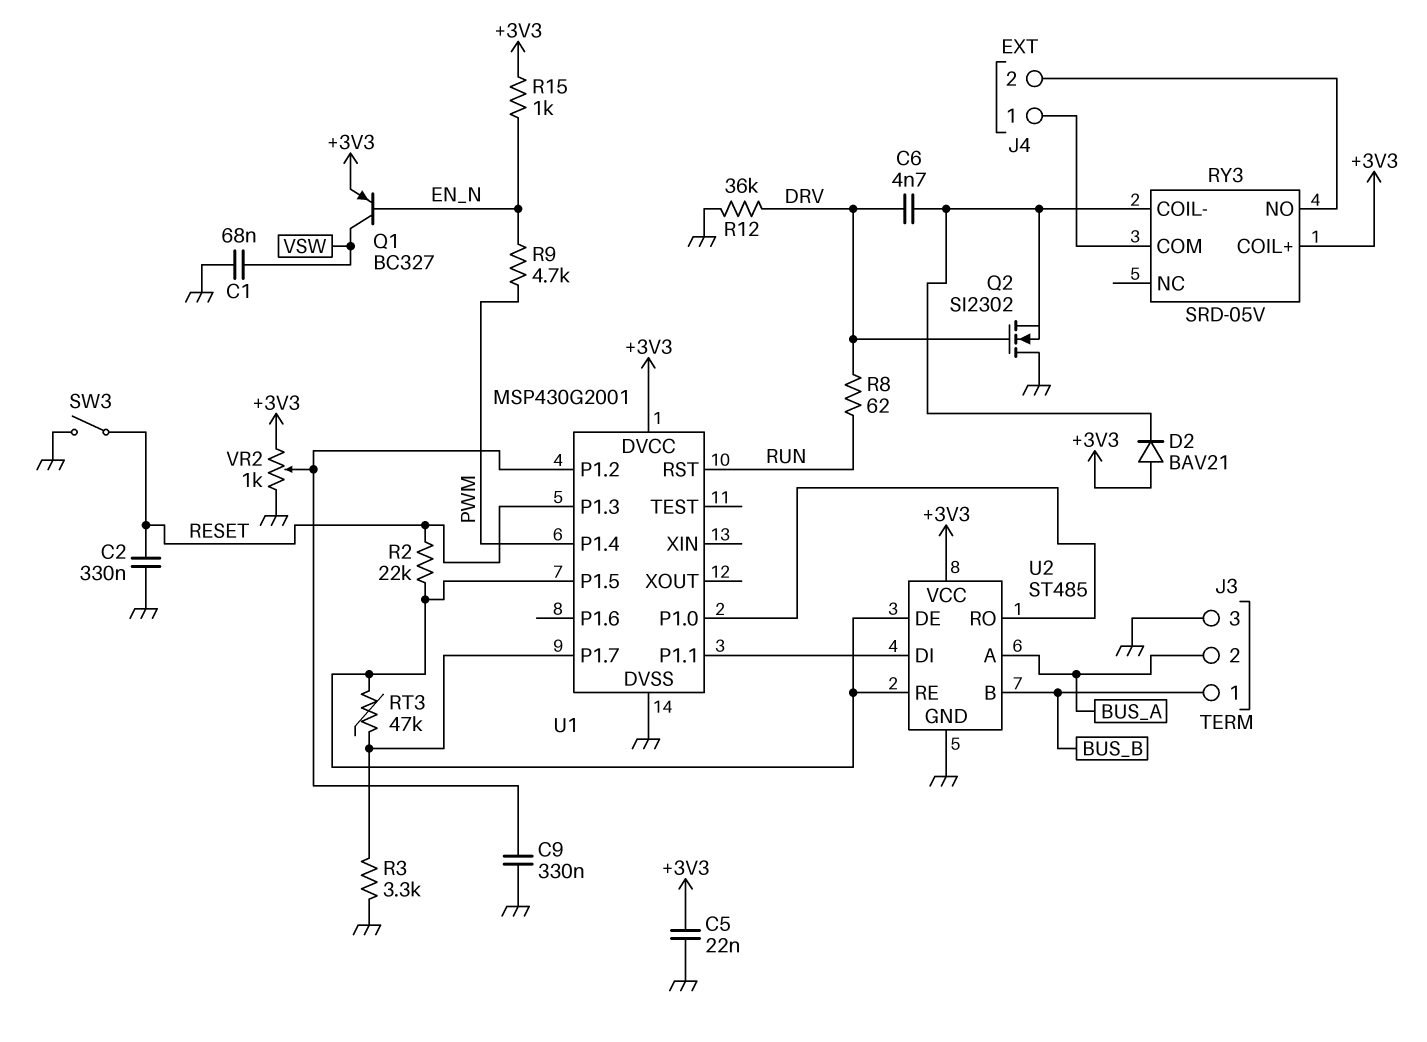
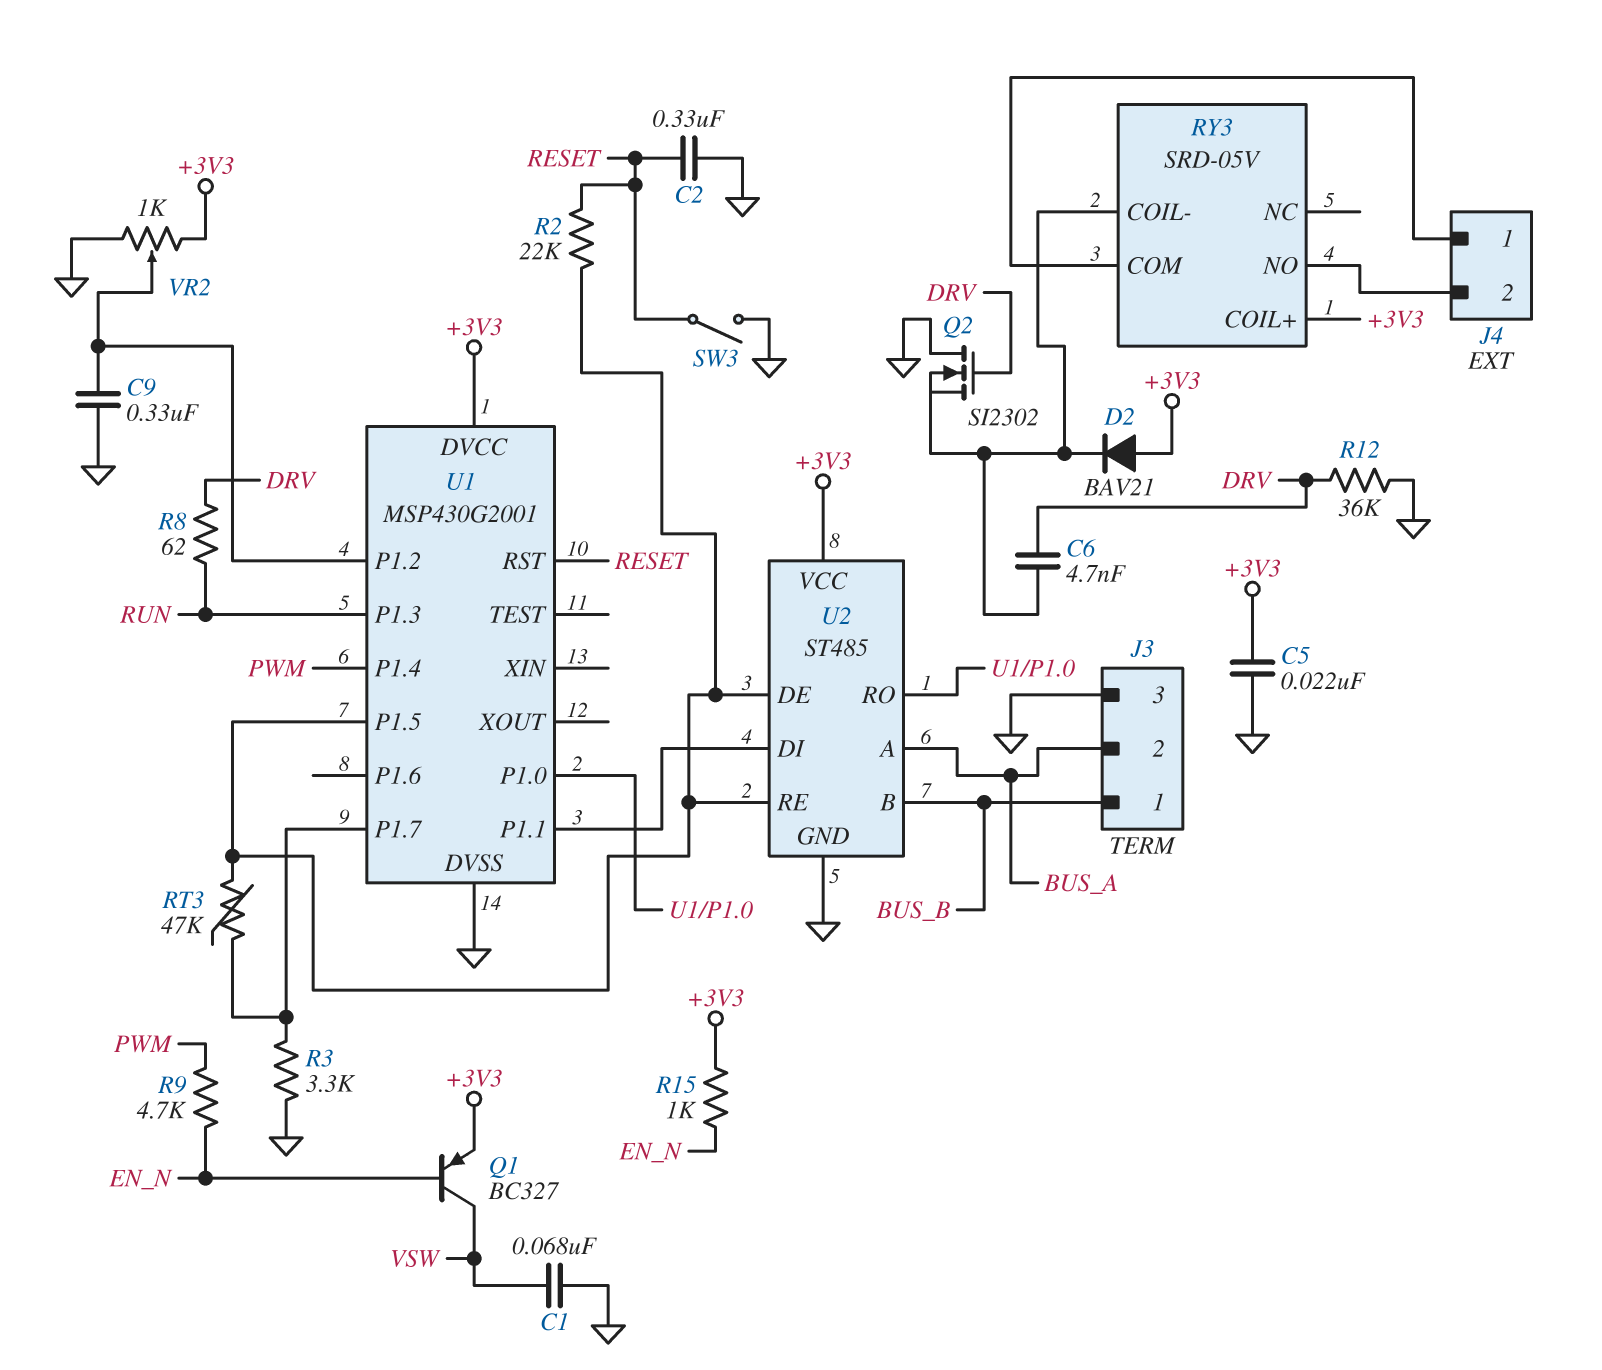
U1 pin P1.3: RESET -> RUN
U1 pin RST: RUN -> RESET

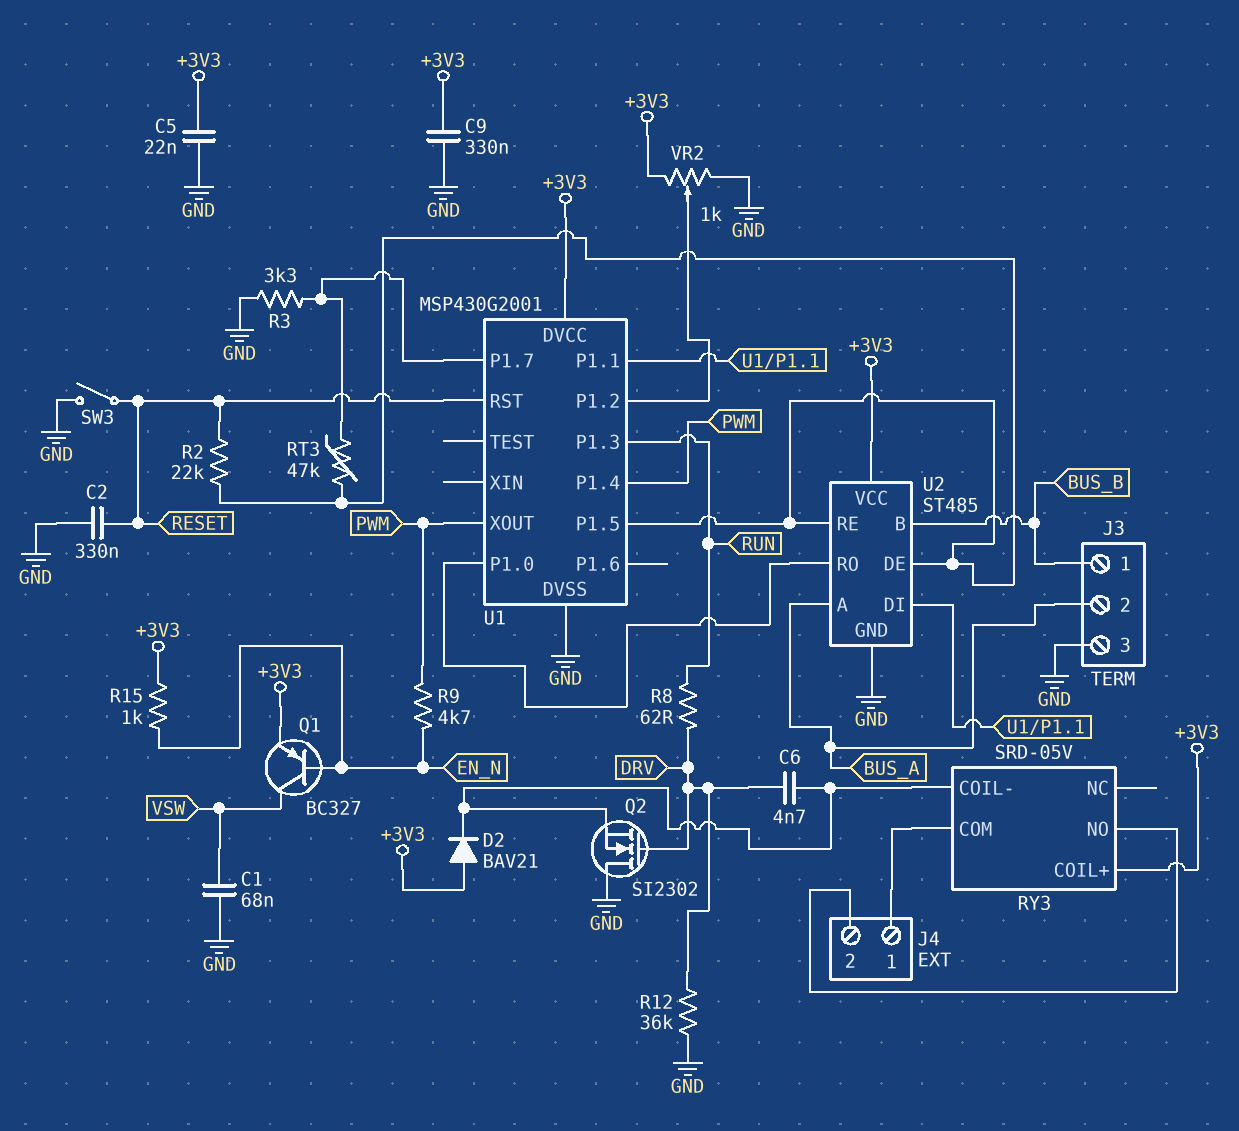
C9: 330nF (GND, U1/P1.2) -> 330nF (+3V3, GND)
U1 pin XOUT: none -> PWM

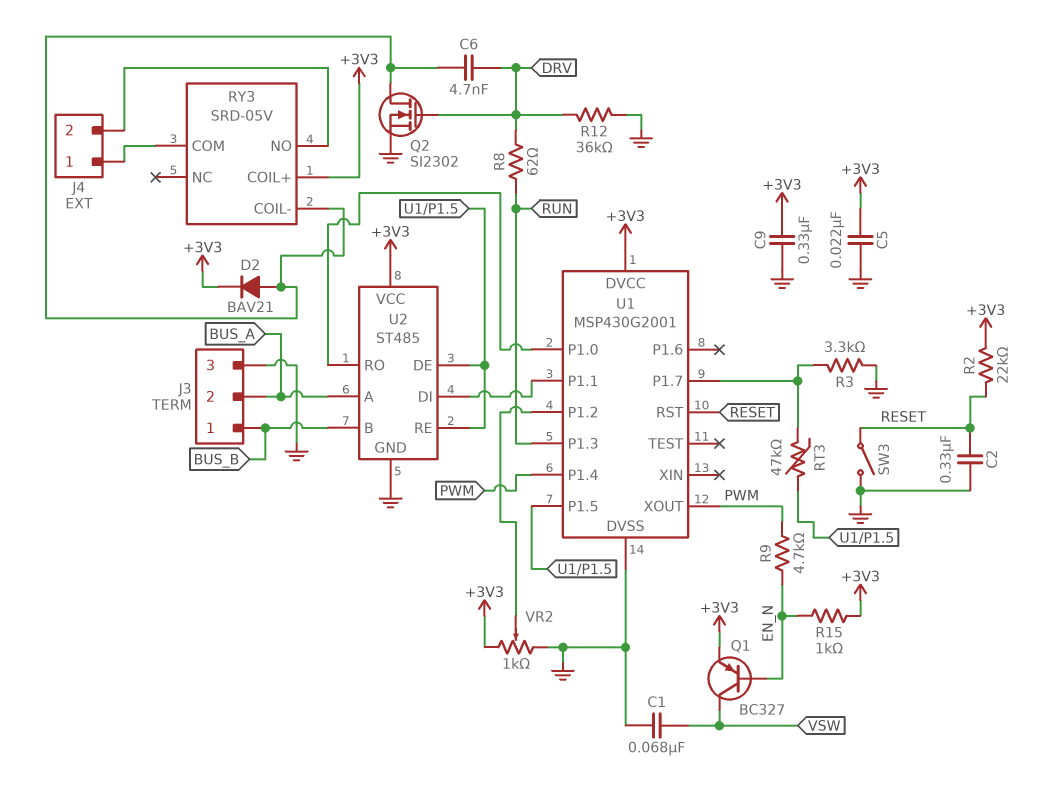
D2: diode BAV21 (A +3V3, K RY3/COIL-) -> diode BAV21 (A RY3/COIL-, K +3V3)
Q2: NMOS SI2302 (G DRV, D GND, S RY3/COIL-) -> NMOS SI2302 (G DRV, D RY3/COIL-, S GND)
R2: 22k (RESET, U1/P1.5) -> 22k (+3V3, RESET)

